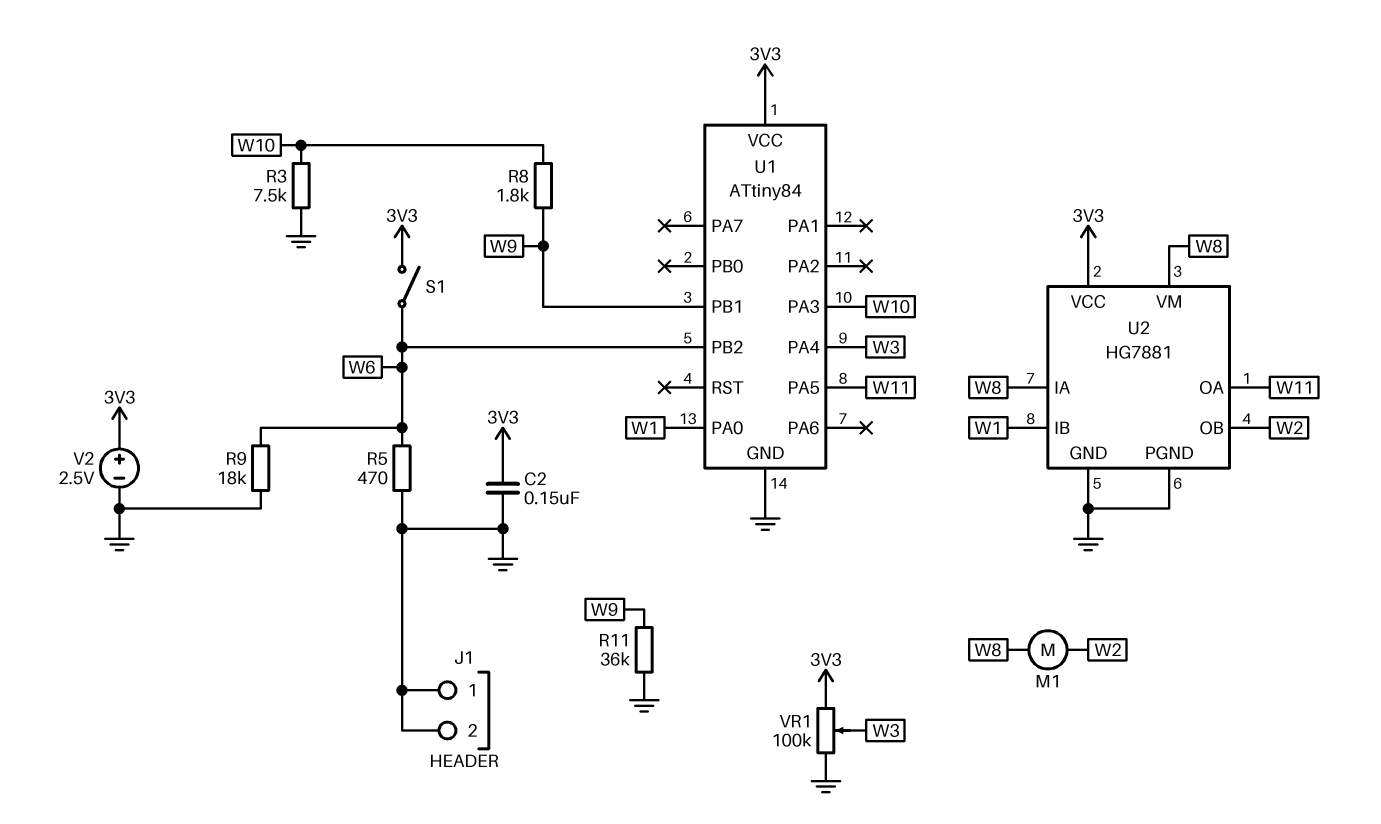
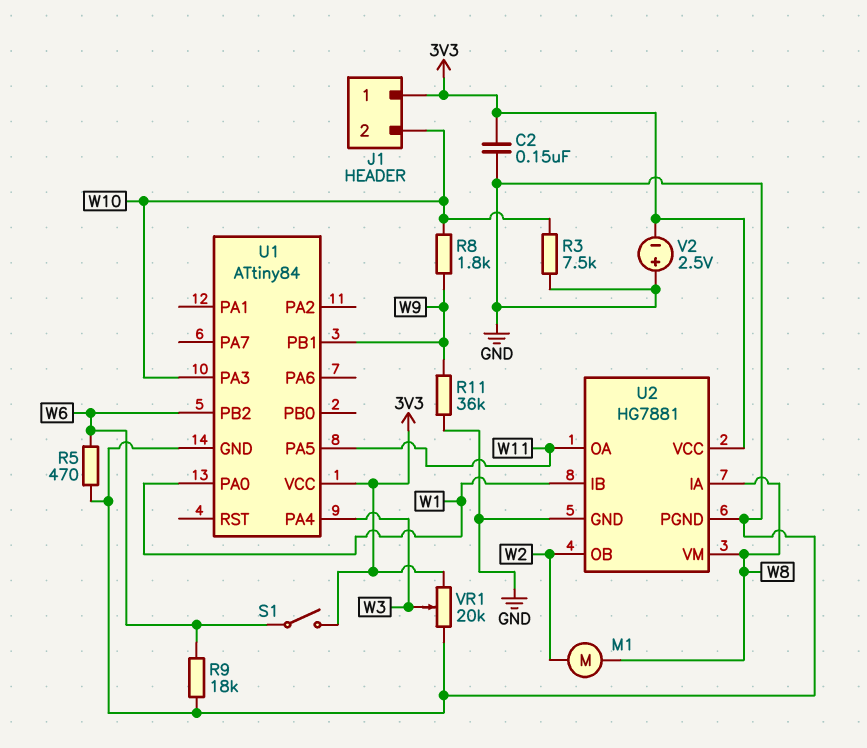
J1 pin 1: GND -> 3V3
J1 pin 2: GND -> W10
V2: 2.5V (plus 3V3, minus GND) -> 2.5V (plus GND, minus 3V3)
VR1: 100k (3V3, GND, wiper W3) -> 20k (3V3, GND, wiper W3)

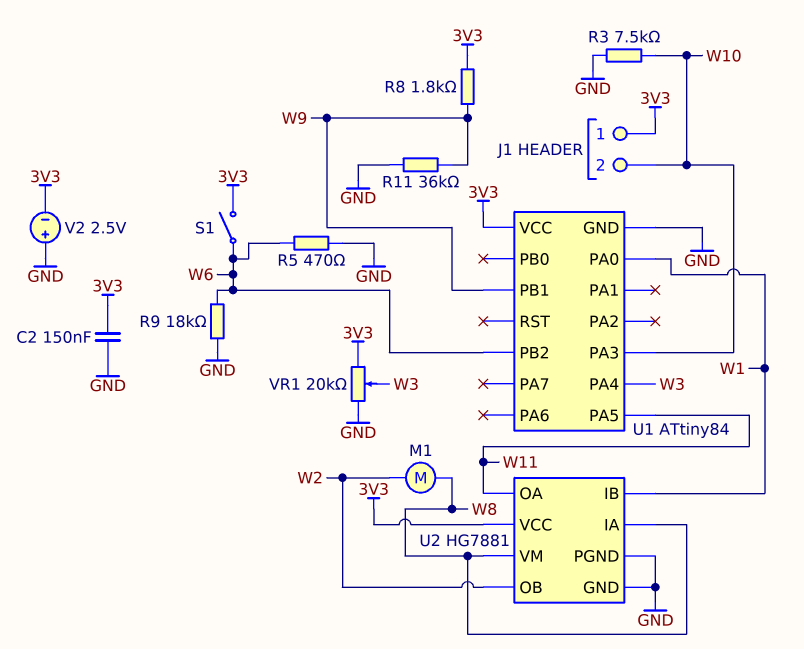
R8: 1.8k (W9, W10) -> 1.8k (3V3, W9)

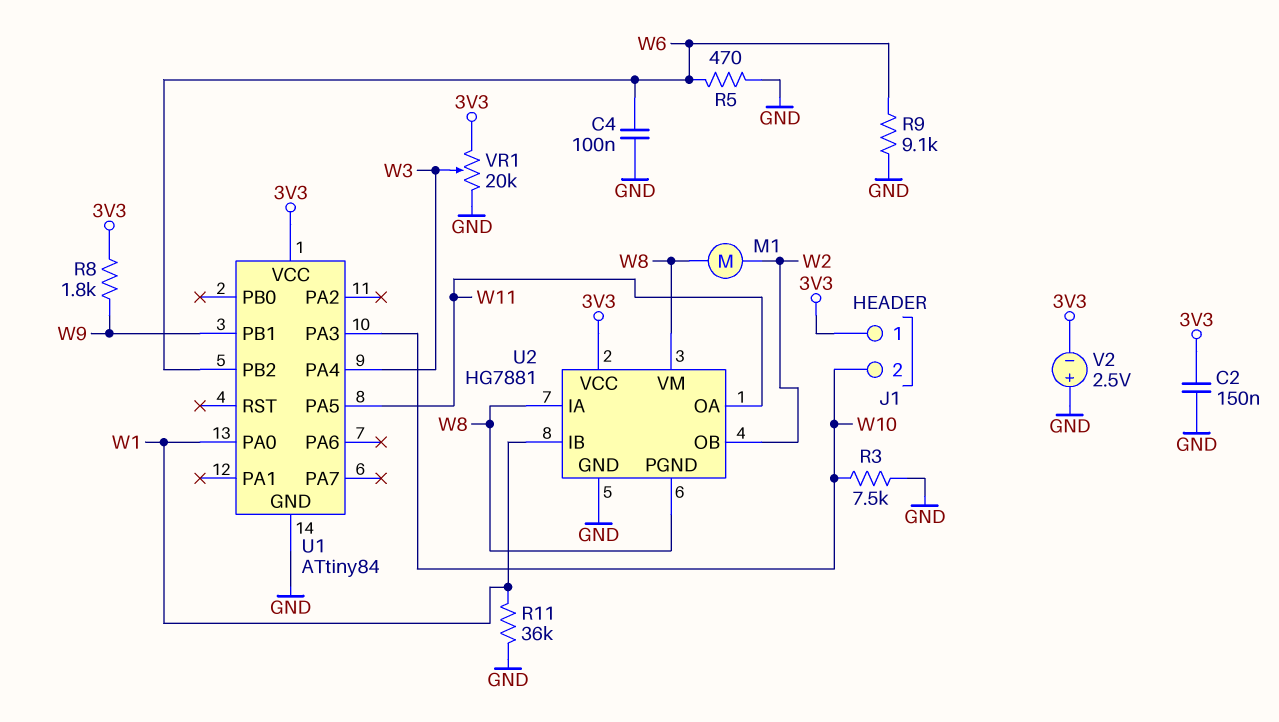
C4: none -> 100nF (GND, W6)
R9: 18k (GND, W6) -> 9.1k (GND, W6)
R11: 36k (GND, W9) -> 36k (GND, W1)
S1: switch (3V3, W6) -> none
U2 pin PGND: GND -> W8

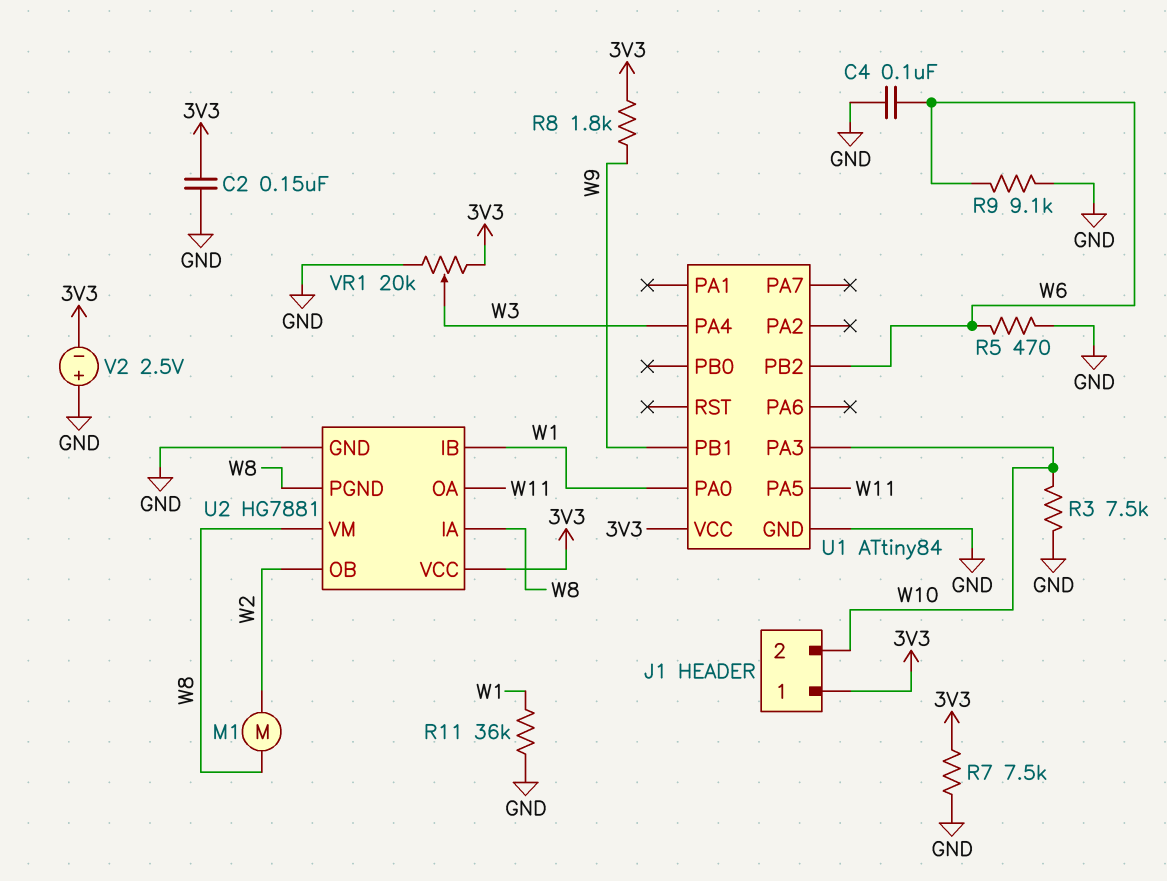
R7: none -> 7.5k (3V3, GND)

